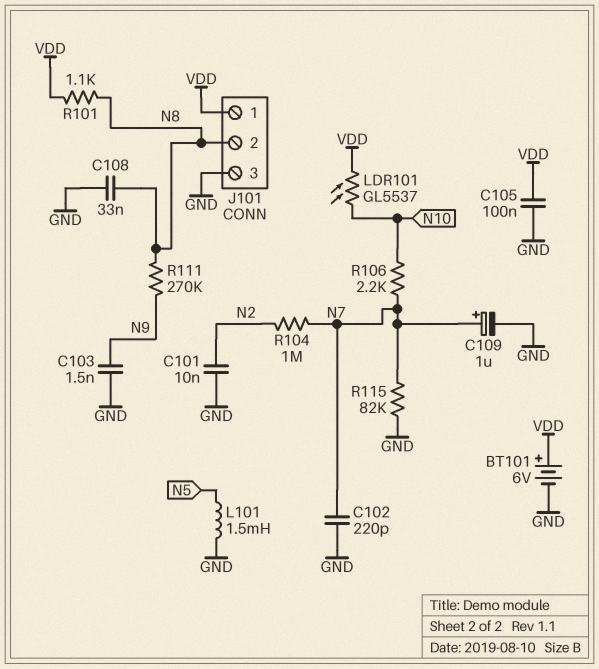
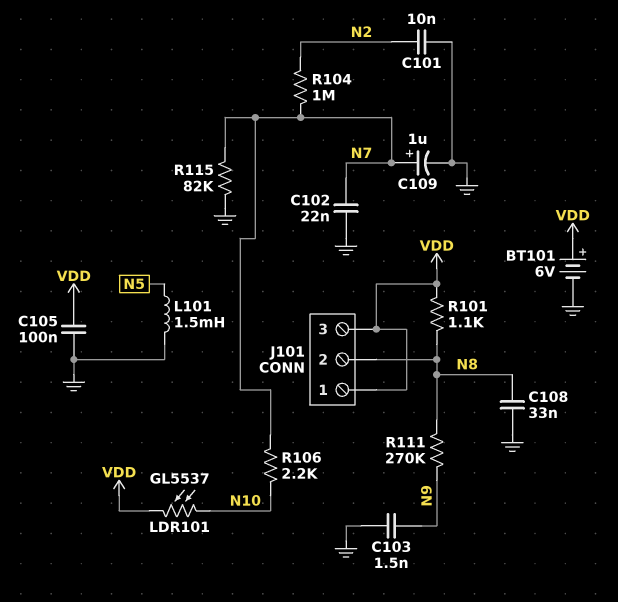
C102: 220pF (GND, N7) -> 22nF (GND, N7)
J101 pin 3: GND -> VDD

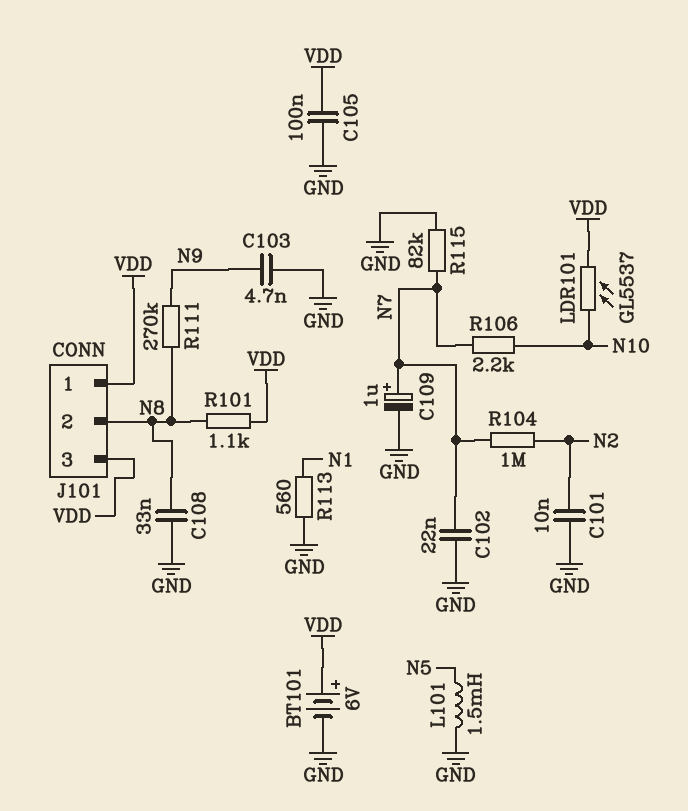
C103: 1.5nF (GND, N9) -> 4.7nF (GND, N9)
R113: none -> 560 (GND, N1)

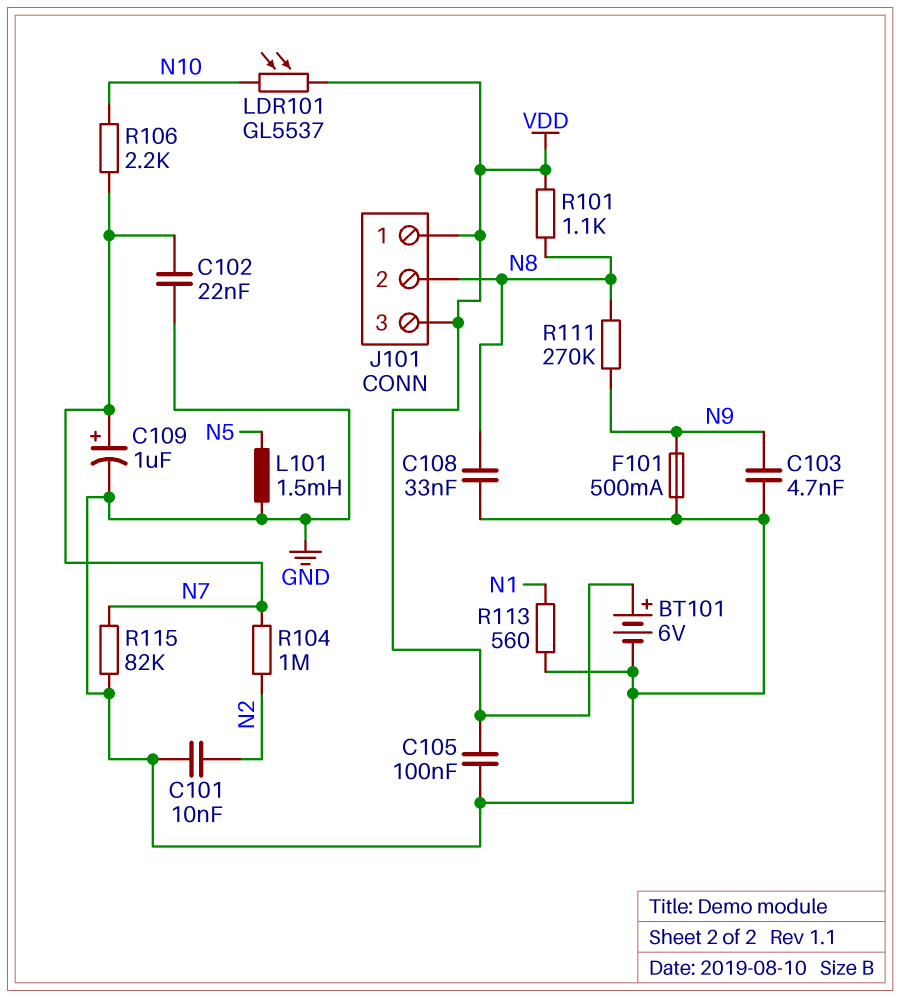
F101: none -> 500mA (GND, N9)

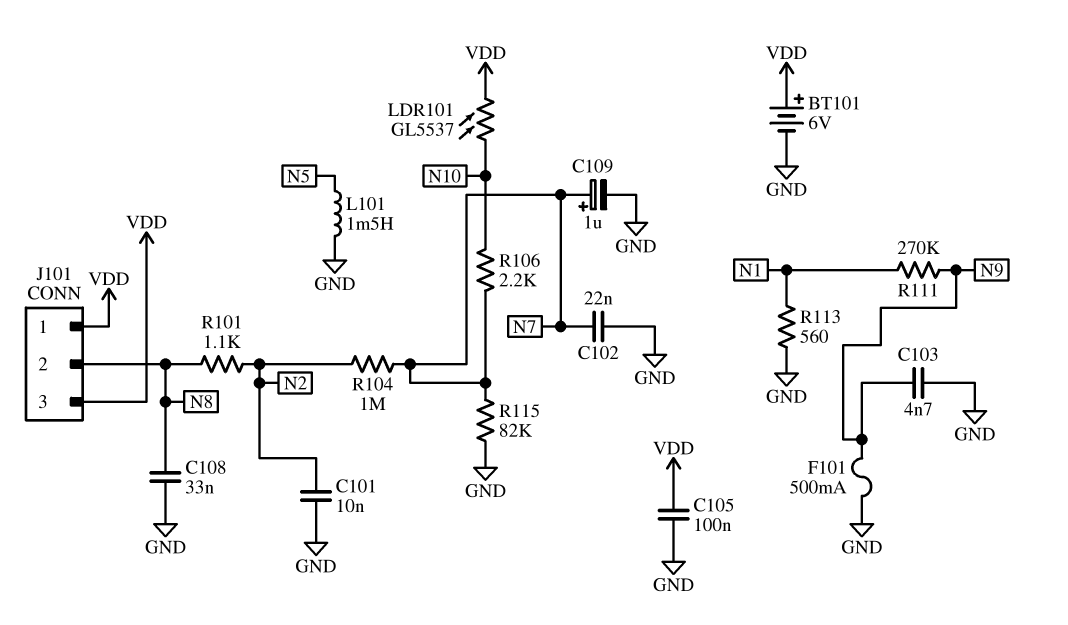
R101: 1.1k (N8, VDD) -> 1.1k (N2, N8)
R111: 270k (N8, N9) -> 270k (N1, N9)

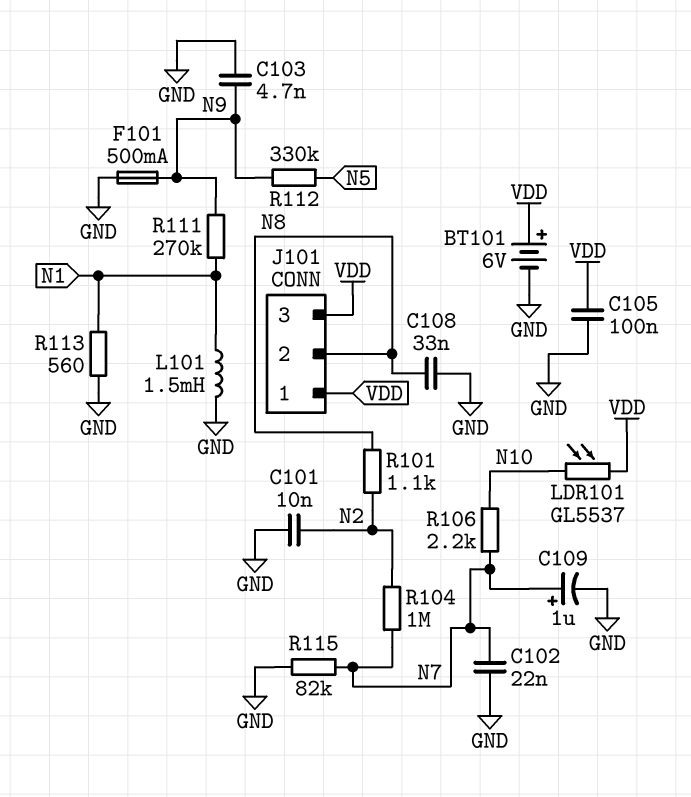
L101: 1.5mH (GND, N5) -> 1.5mH (GND, N1)
R112: none -> 330k (N5, N9)

